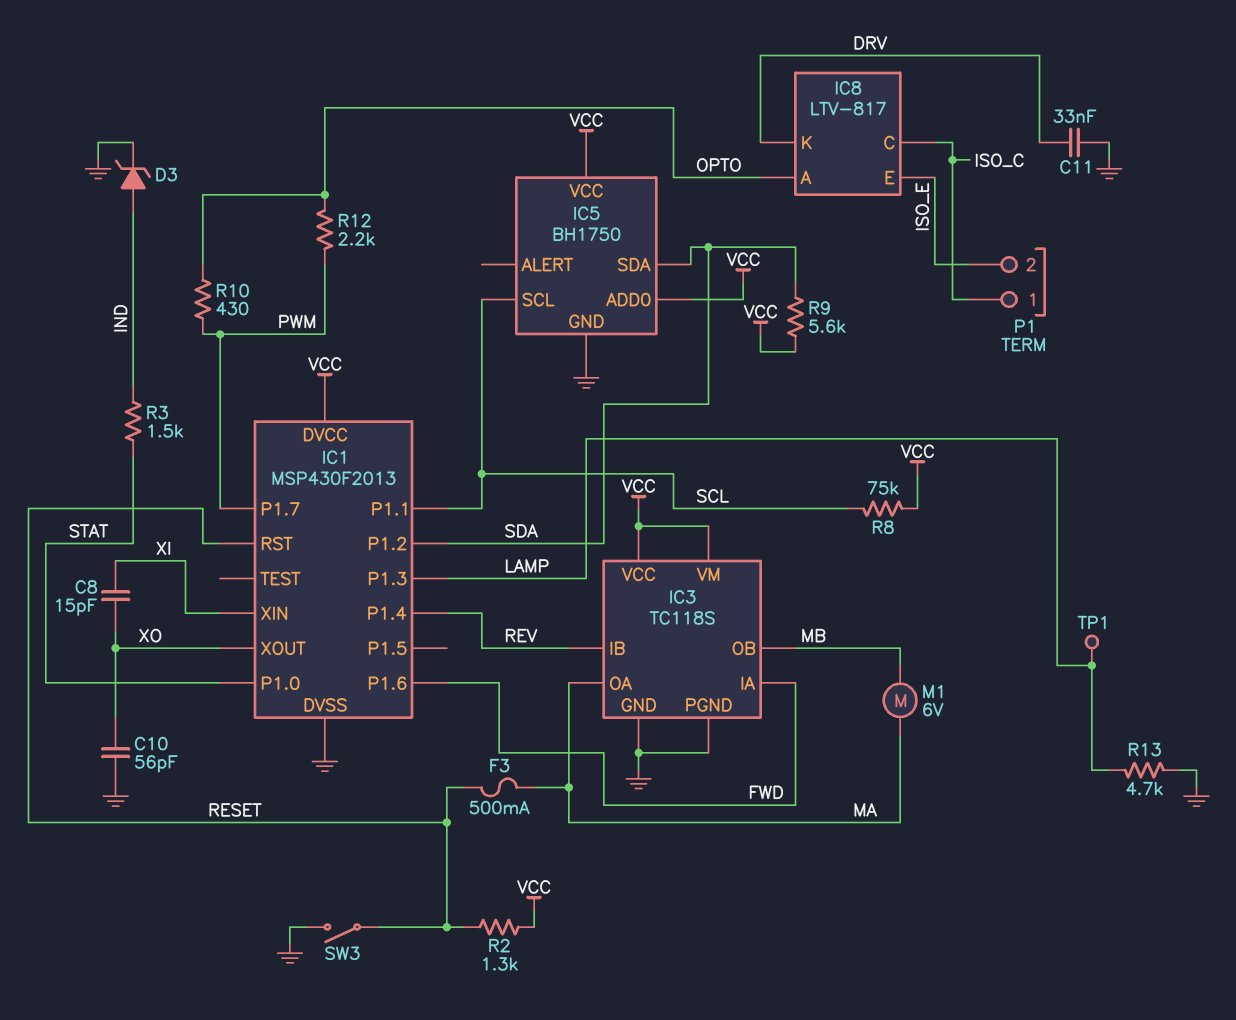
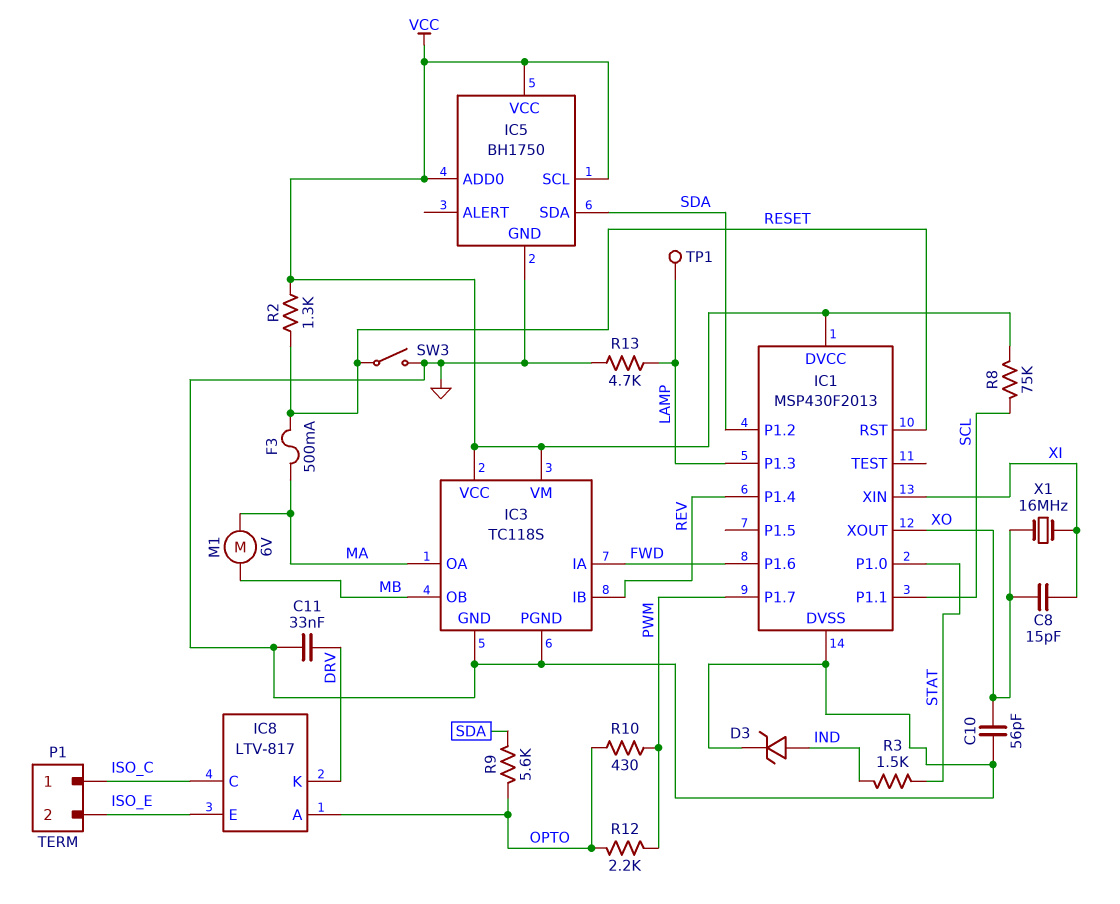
IC5 pin SCL: SCL -> VCC
R9: 5.6k (SDA, VCC) -> 5.6k (OPTO, SDA)
X1: none -> 16MHz (XI, XO)

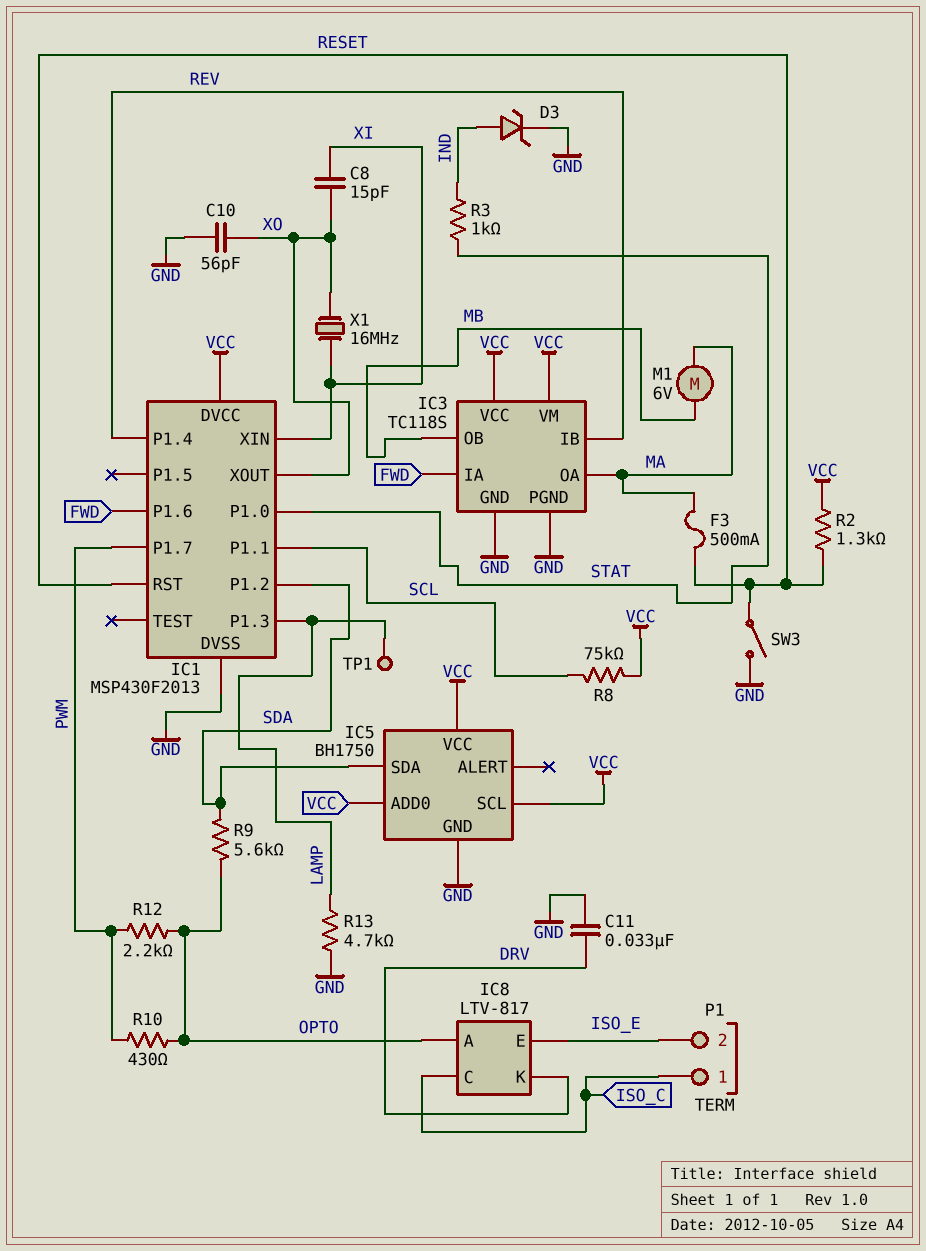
R3: 1.5k (IND, STAT) -> 1k (IND, STAT)

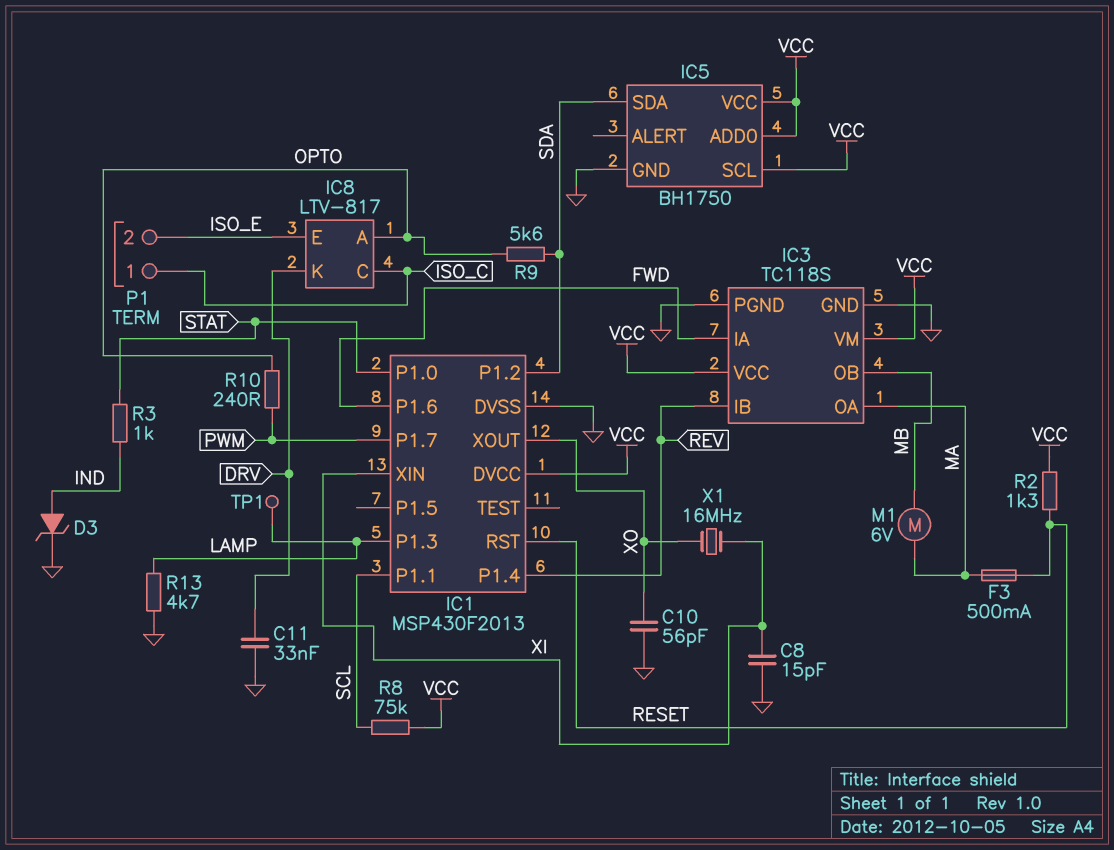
C8: 15pF (XI, XO) -> 15pF (GND, XI)
R10: 430 (OPTO, PWM) -> 240 (OPTO, PWM)
R12: 2.2k (OPTO, PWM) -> none
SW3: switch (GND, RESET) -> none

